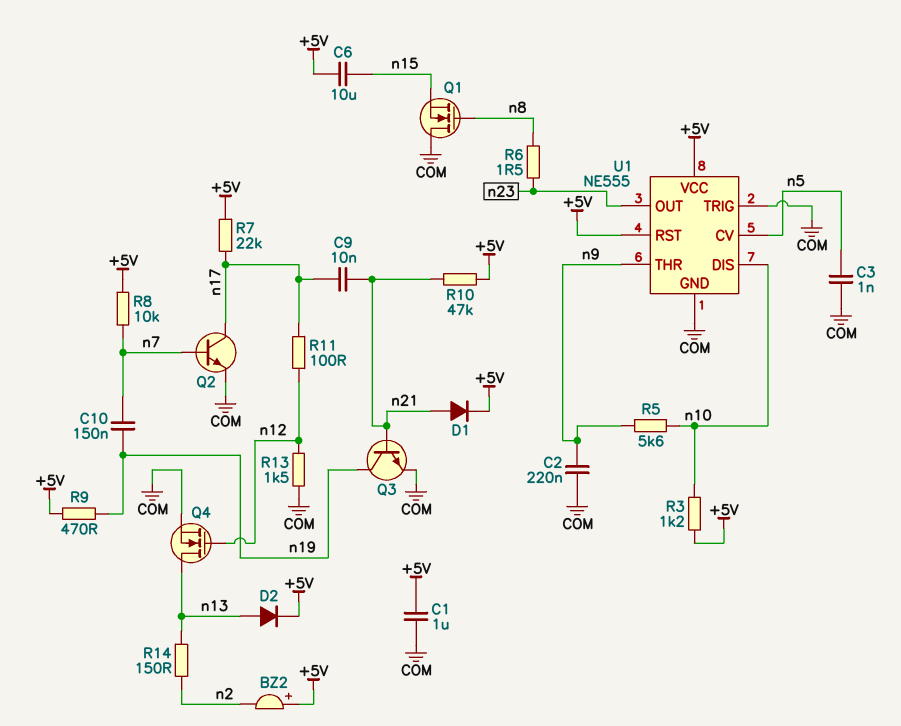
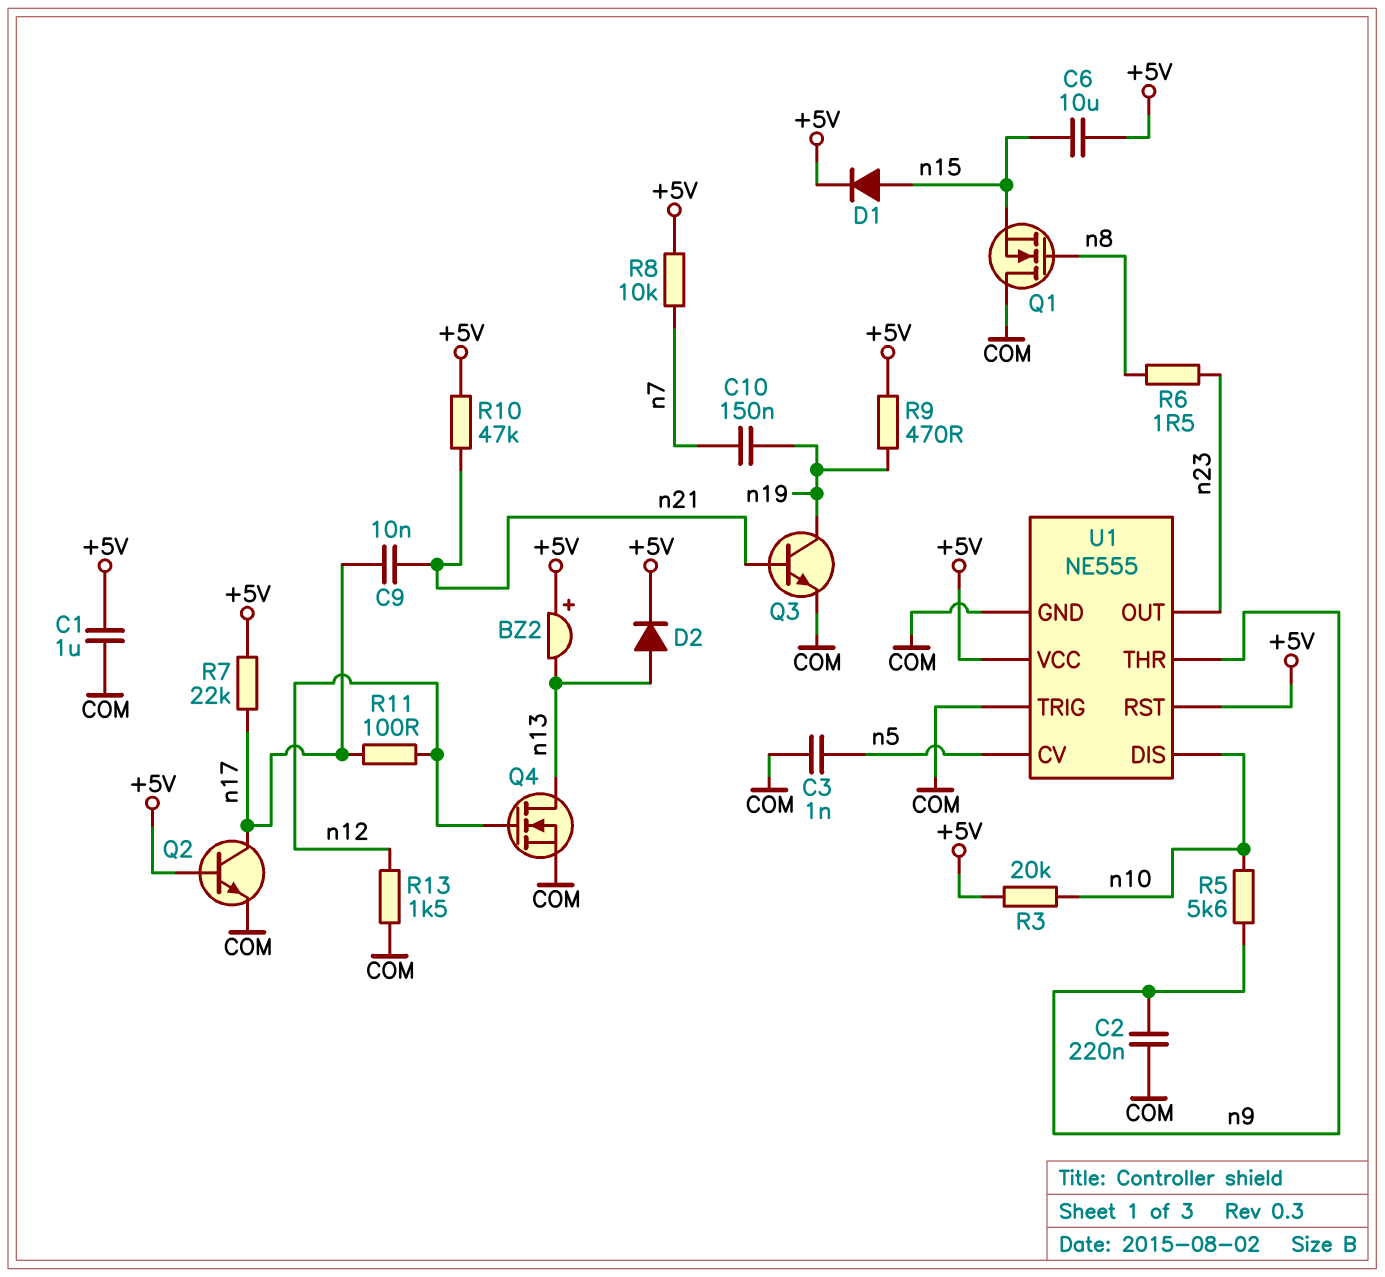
BZ2: buzzer (plus +5V, minus n2) -> buzzer (plus +5V, minus n13)
D1: diode (A n21, K +5V) -> diode (A n15, K +5V)
Q2: NPN (B n7, C n17, E COM) -> NPN (B +5V, C n17, E COM)
R3: 1.2k (+5V, n10) -> 20k (+5V, n10)
R14: 150 (n2, n13) -> none

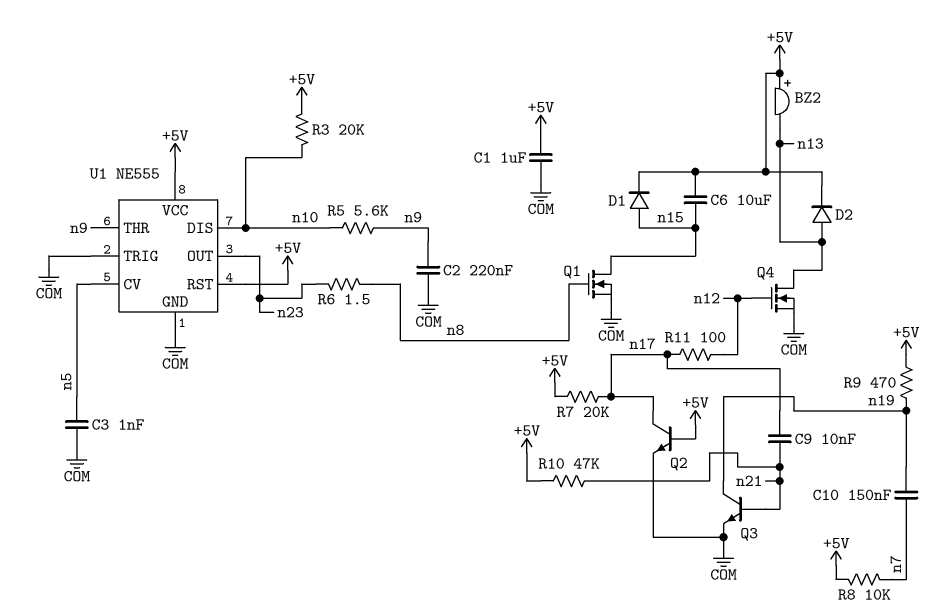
Q1: NMOS (G n8, D COM, S n15) -> NMOS (G n8, D n15, S COM)
R7: 22k (+5V, n17) -> 20k (+5V, n17)
R13: 1.5k (COM, n12) -> none

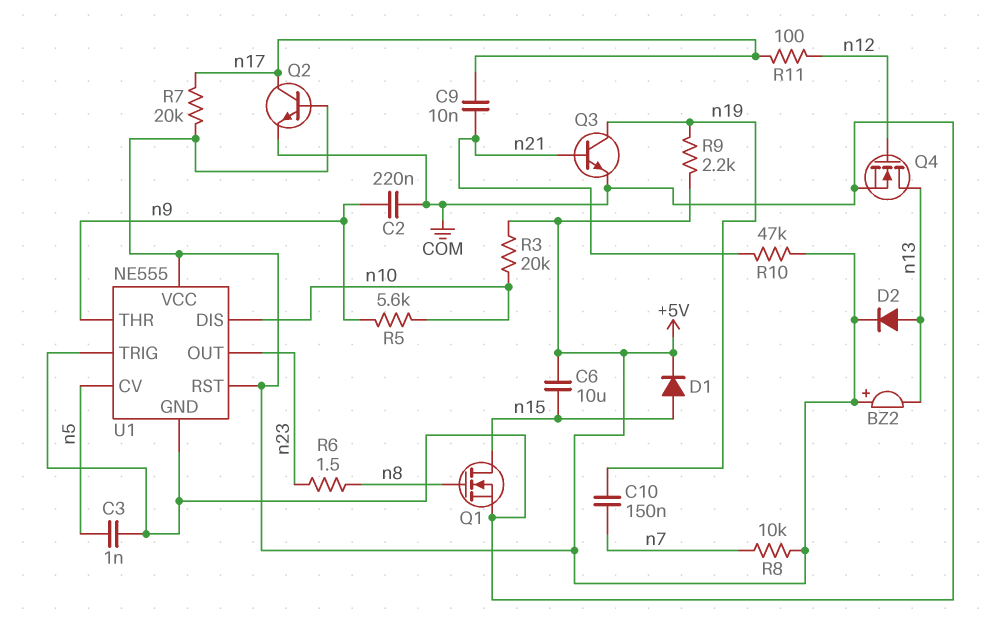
C1: 1uF (+5V, COM) -> none
R9: 470 (+5V, n19) -> 2.2k (+5V, n19)

